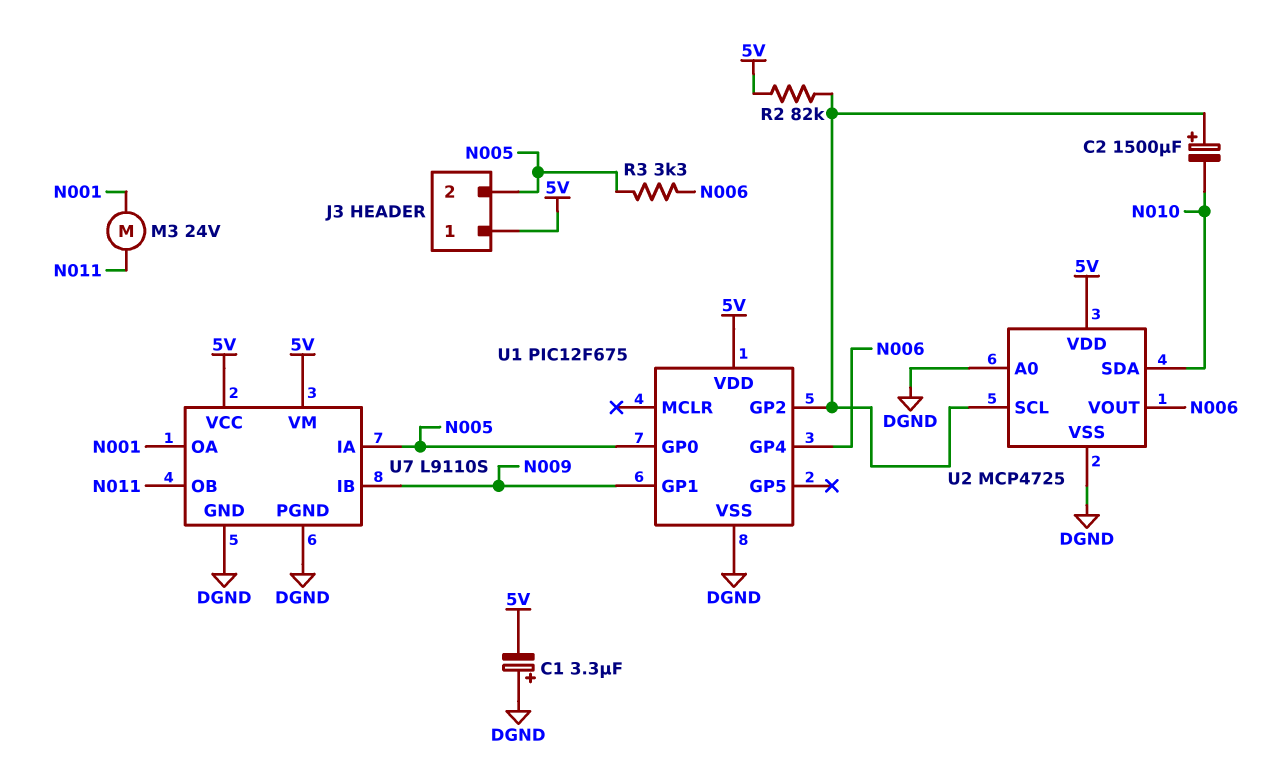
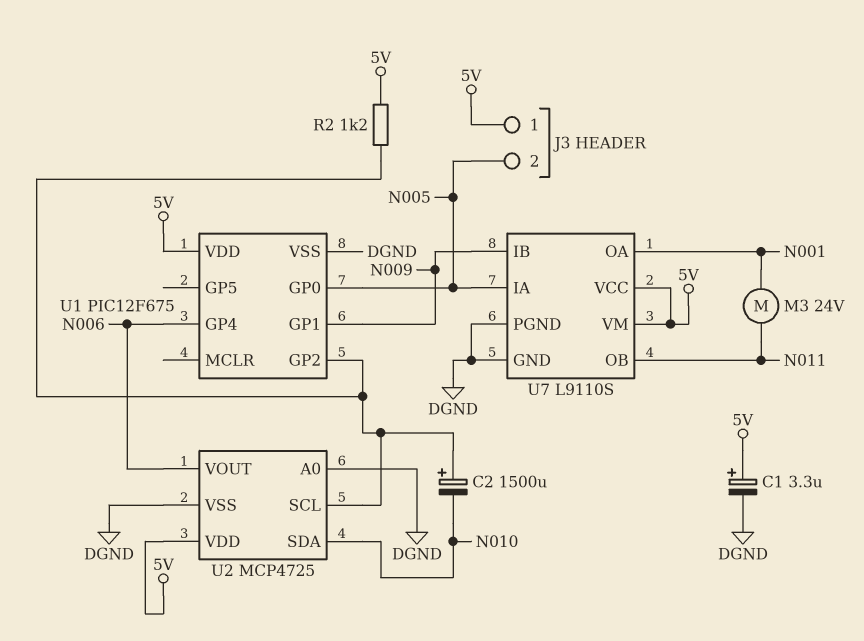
C1: 3.3uF (plus DGND, minus 5V) -> 3.3uF (plus 5V, minus DGND)
R2: 82k (5V, U1/GP2) -> 1.2k (5V, U1/GP2)
R3: 3.3k (N005, N006) -> none

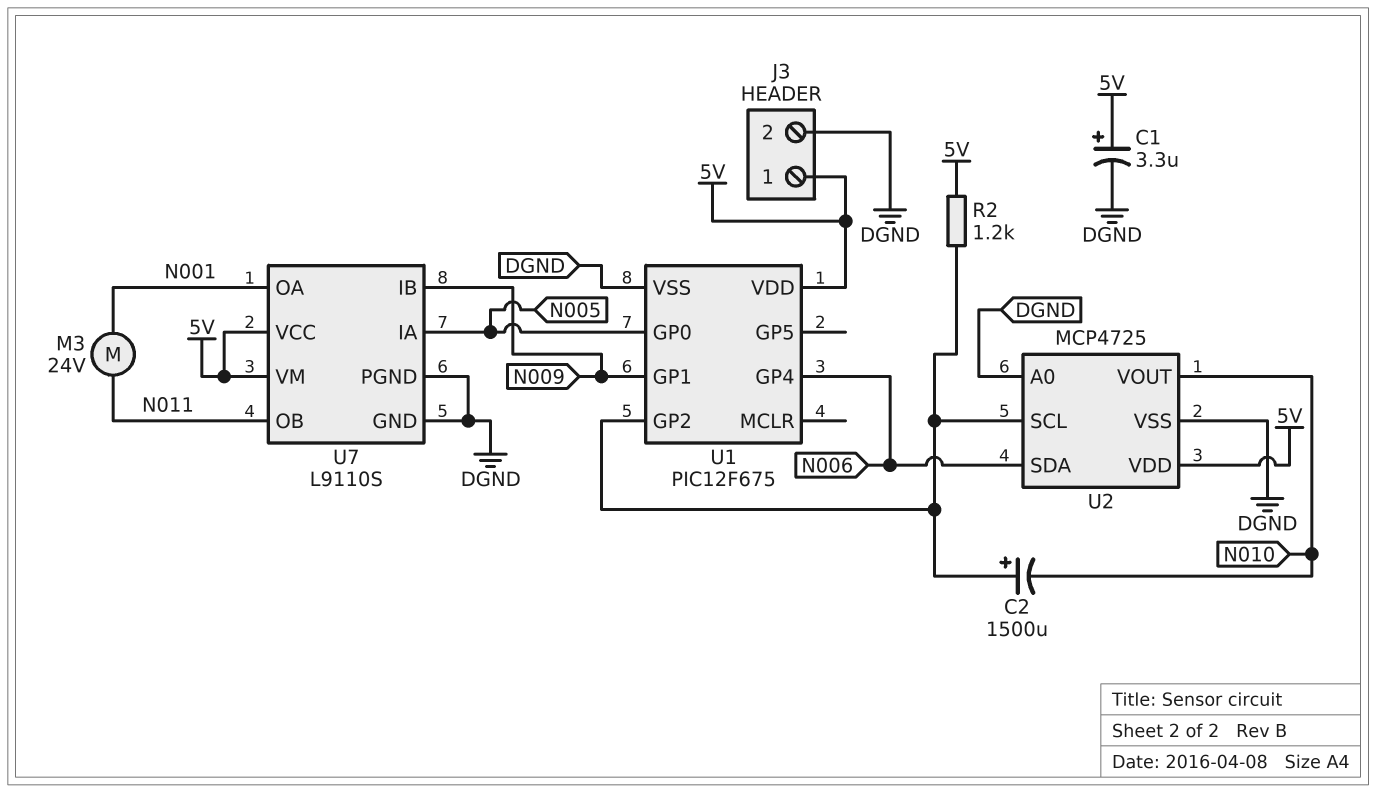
J3 pin 2: N005 -> DGND
U2 pin SDA: N010 -> N006
U2 pin VOUT: N006 -> N010

